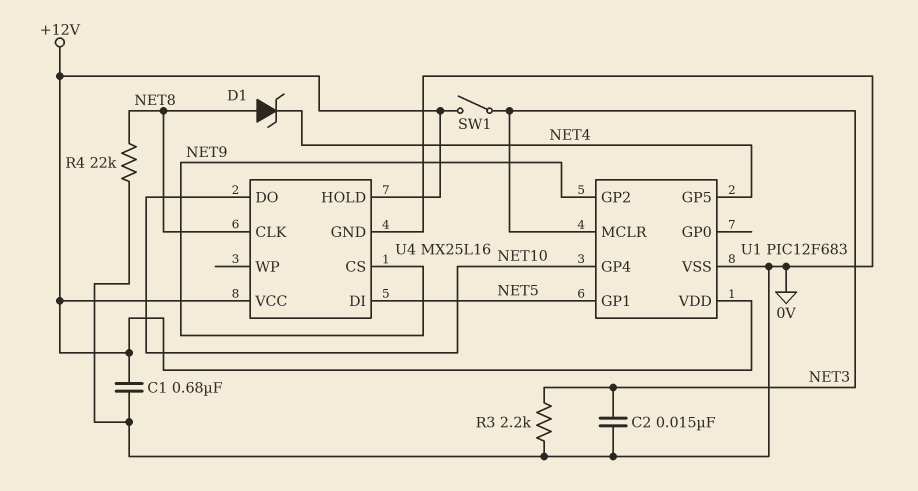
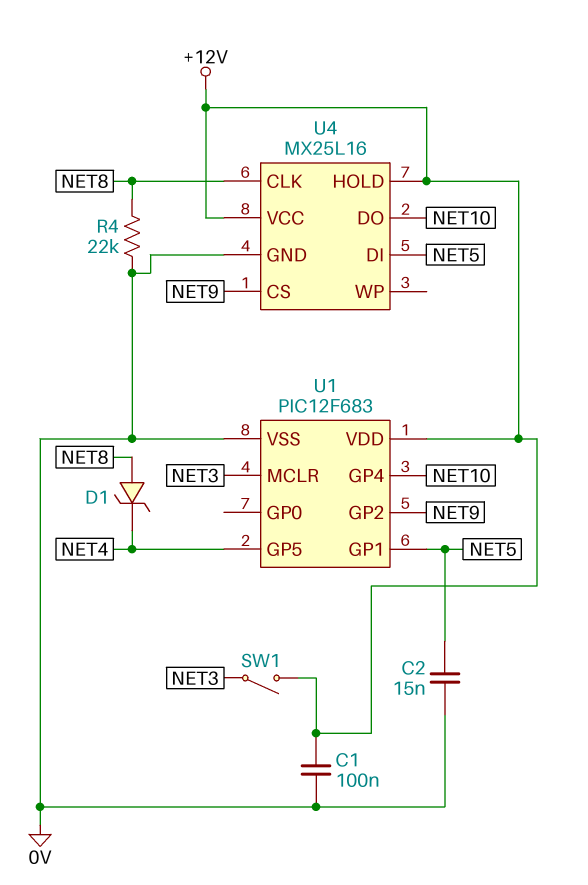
C1: 680nF (+12V, 0V) -> 100nF (+12V, 0V)
C2: 15nF (0V, NET3) -> 15nF (0V, NET5)
R3: 2.2k (0V, NET3) -> none

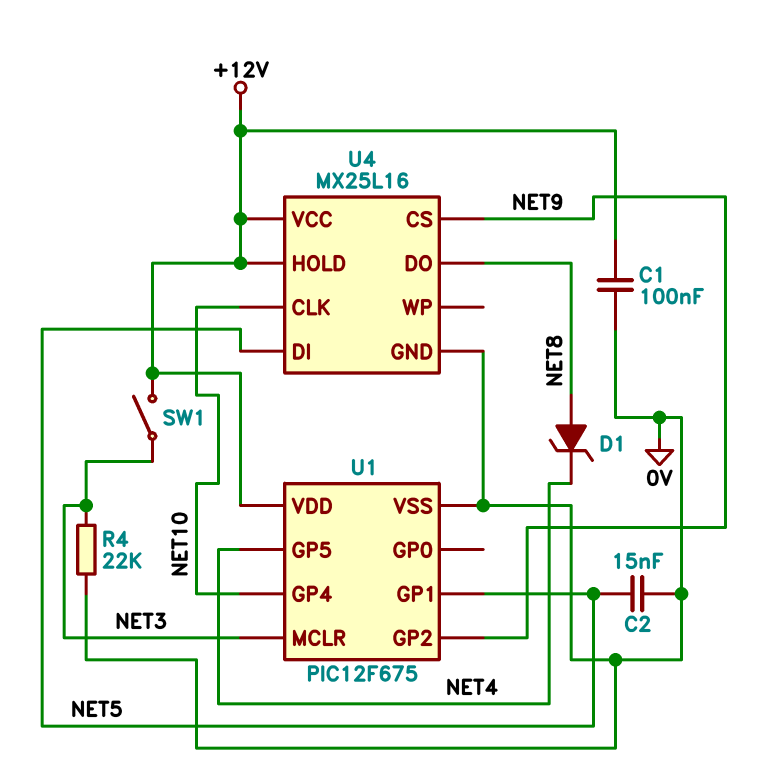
R4: 22k (0V, NET8) -> 22k (0V, NET3)
U1: PIC12F683 -> PIC12F675
U4 pin CLK: NET8 -> NET10
U4 pin DO: NET10 -> NET8

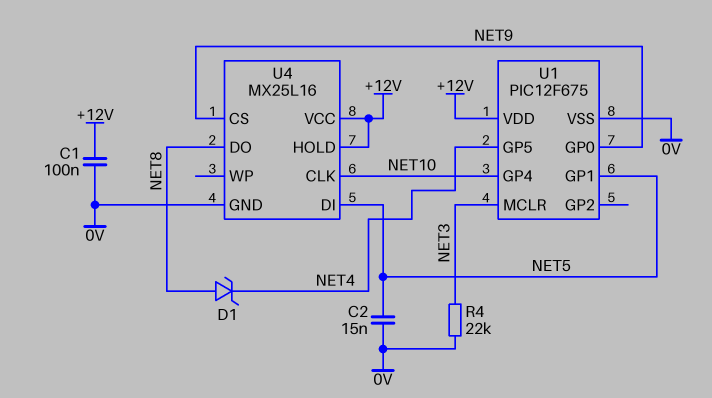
SW1: switch (+12V, NET3) -> none
U1 pin GP0: none -> NET9
U1 pin GP2: NET9 -> none

